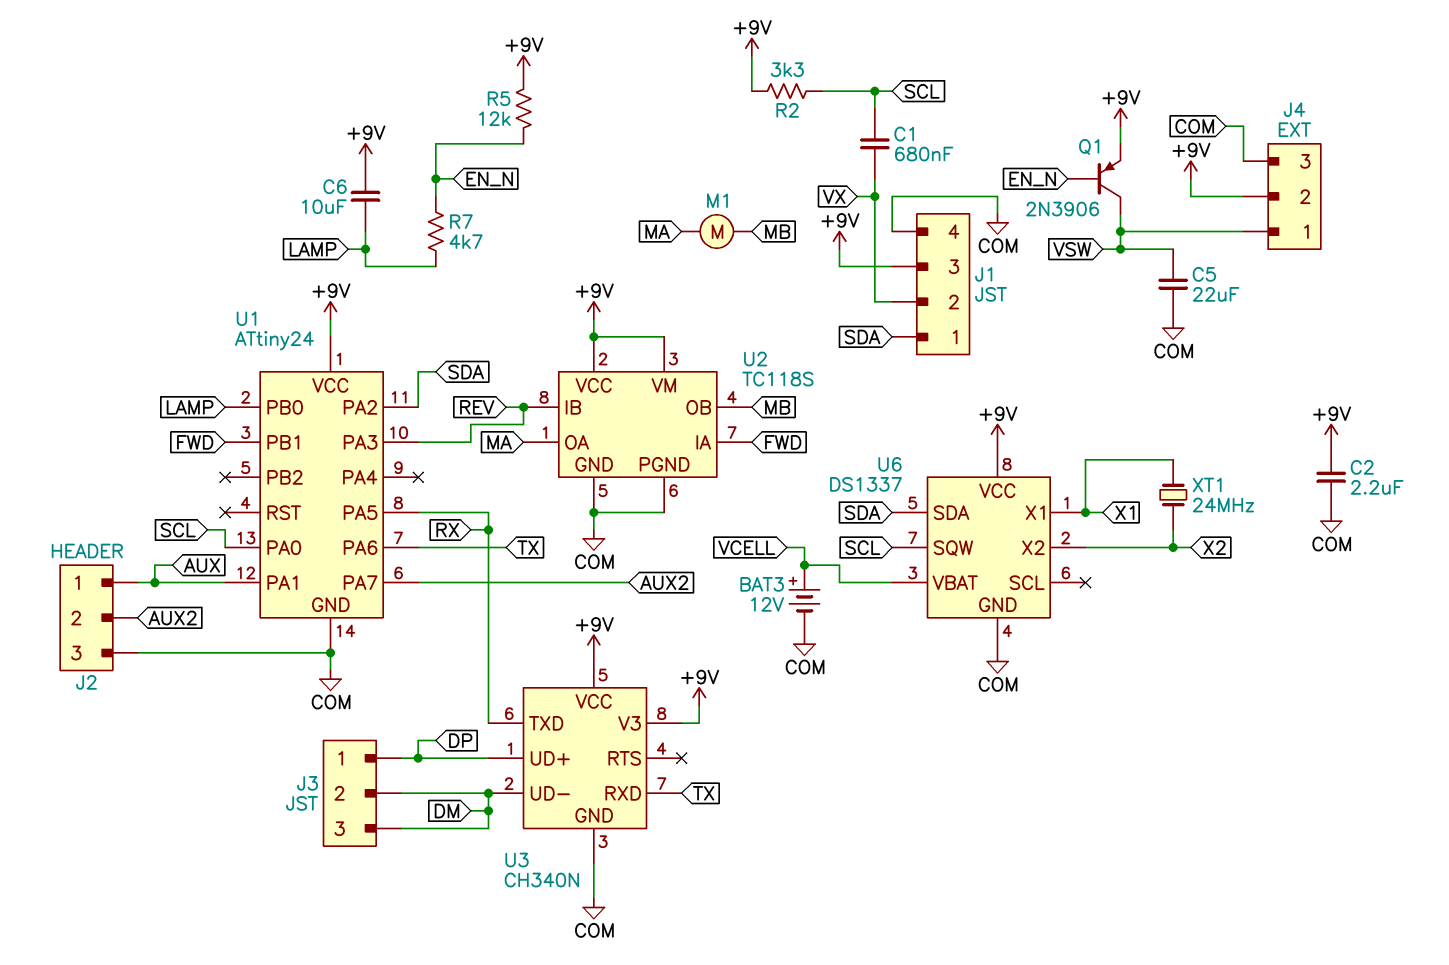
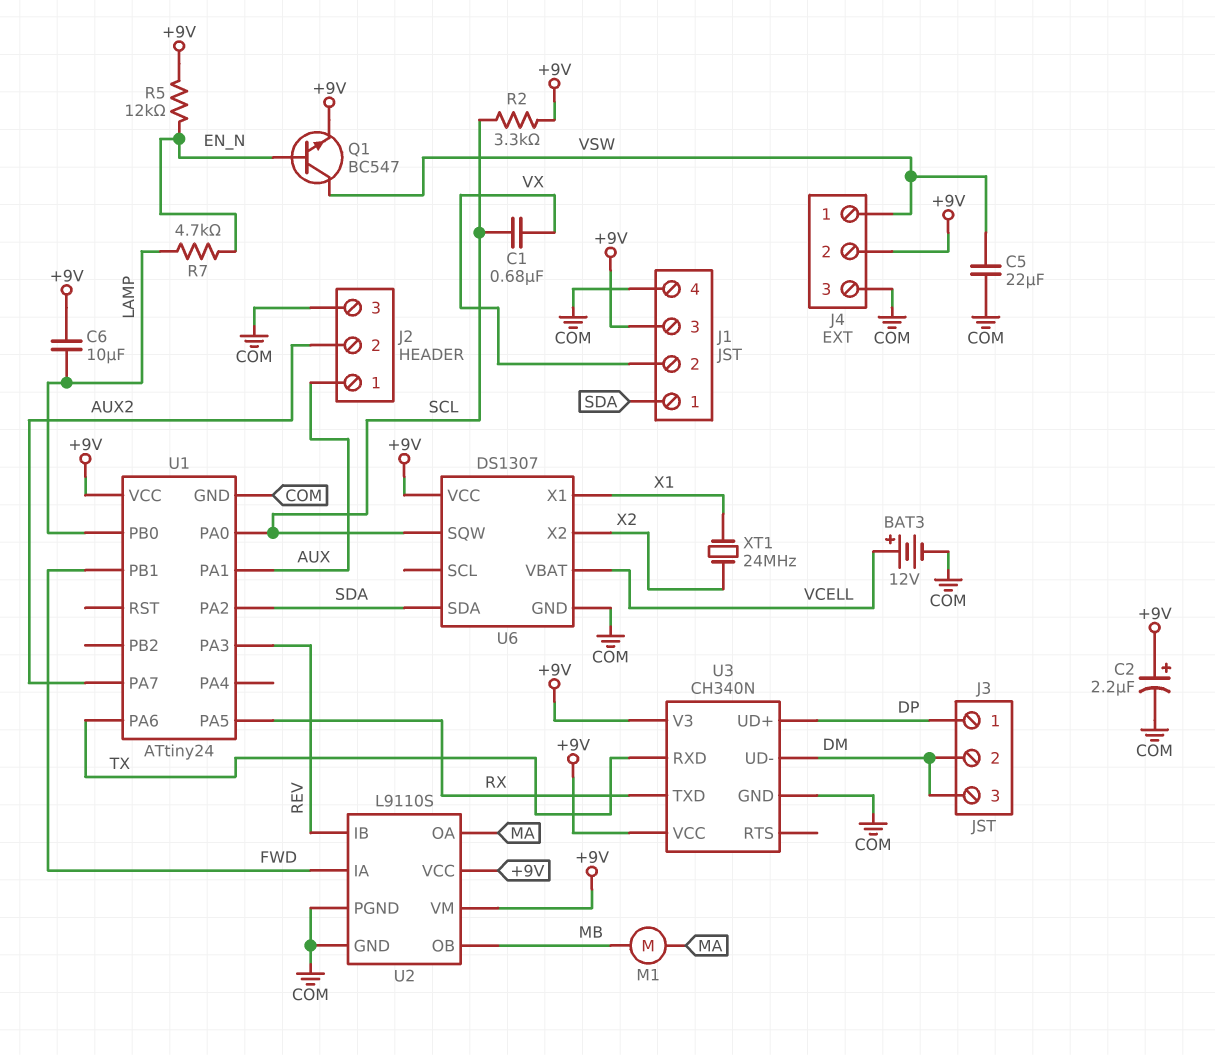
C2: 2.2uF (+9V, COM) -> 2.2uF (plus +9V, minus COM)
Q1: PNP 2N3906 (B EN_N, C VSW, E +9V) -> NPN BC547 (B EN_N, C VSW, E +9V)
U2: TC118S -> L9110S
U6: DS1337 -> DS1307

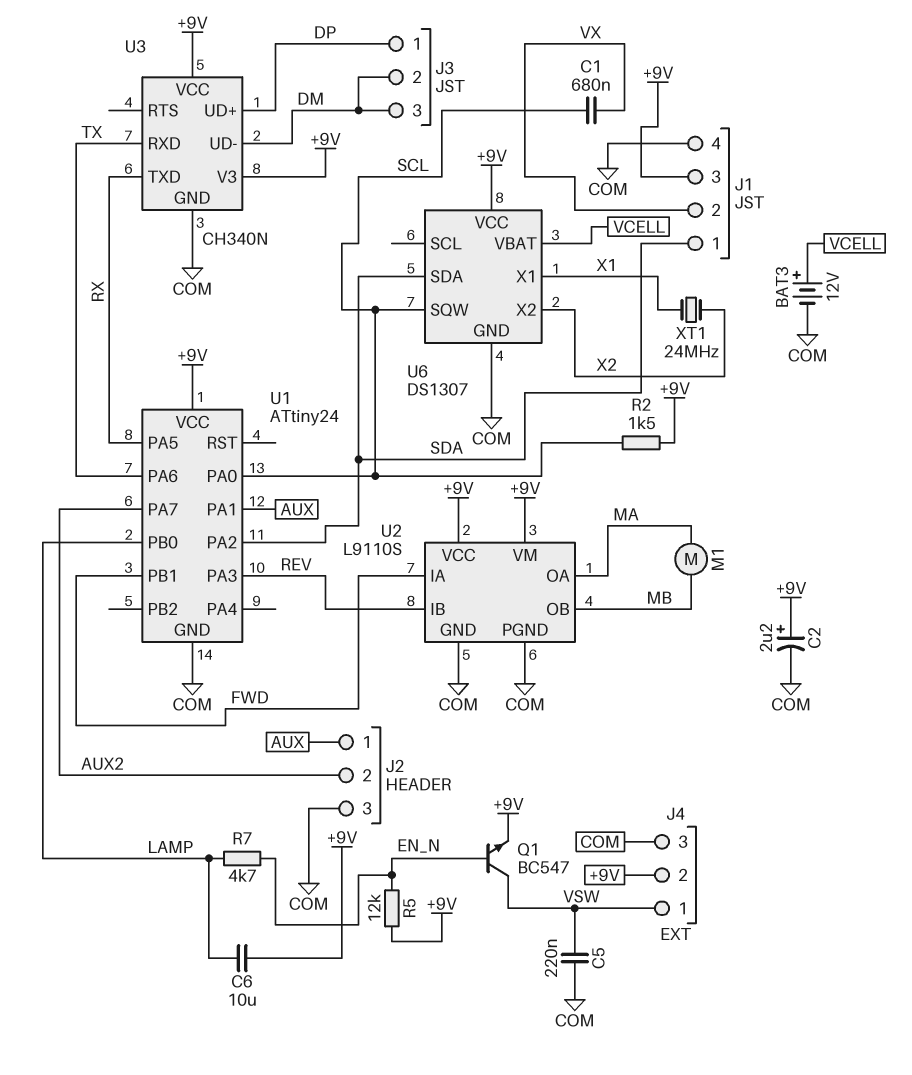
C5: 22uF (COM, VSW) -> 220nF (COM, VSW)
R2: 3.3k (+9V, SCL) -> 1.5k (+9V, SCL)

